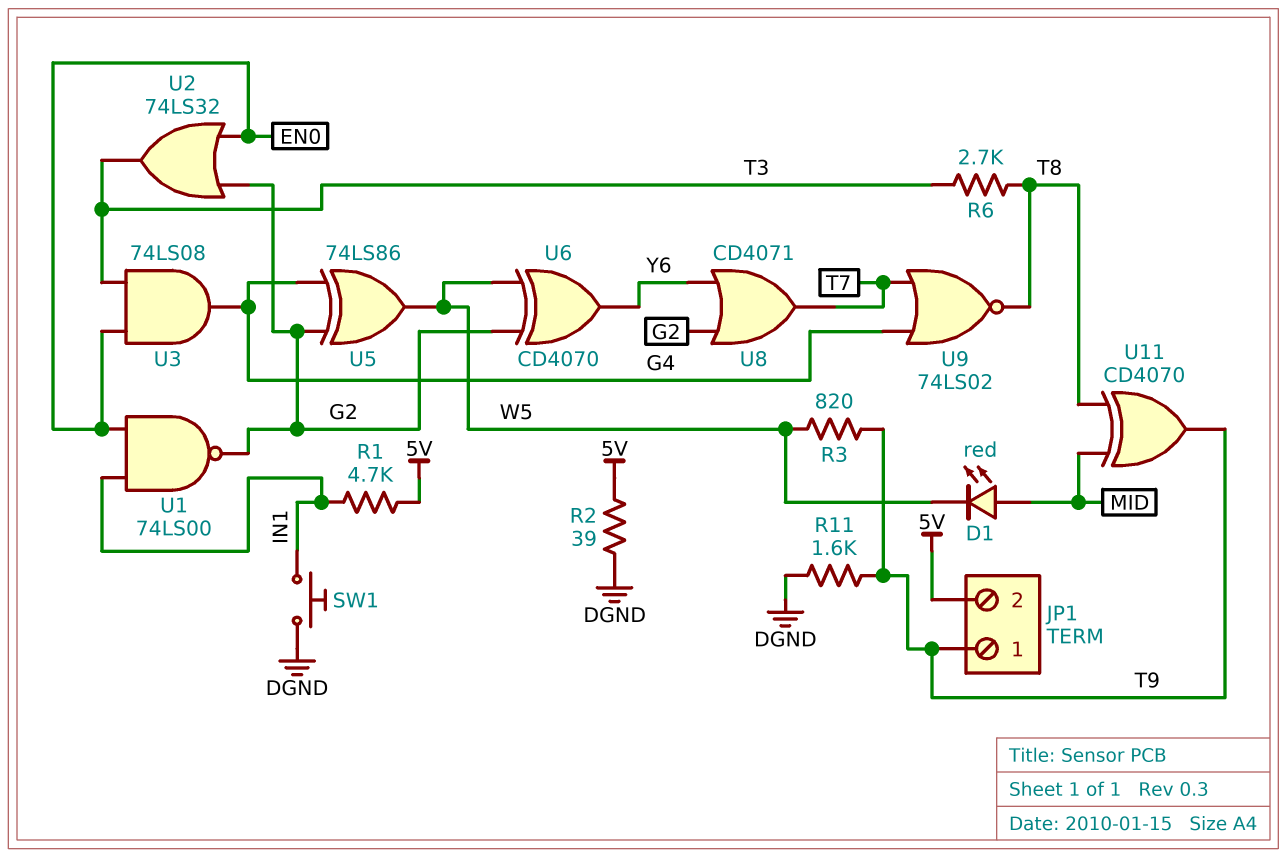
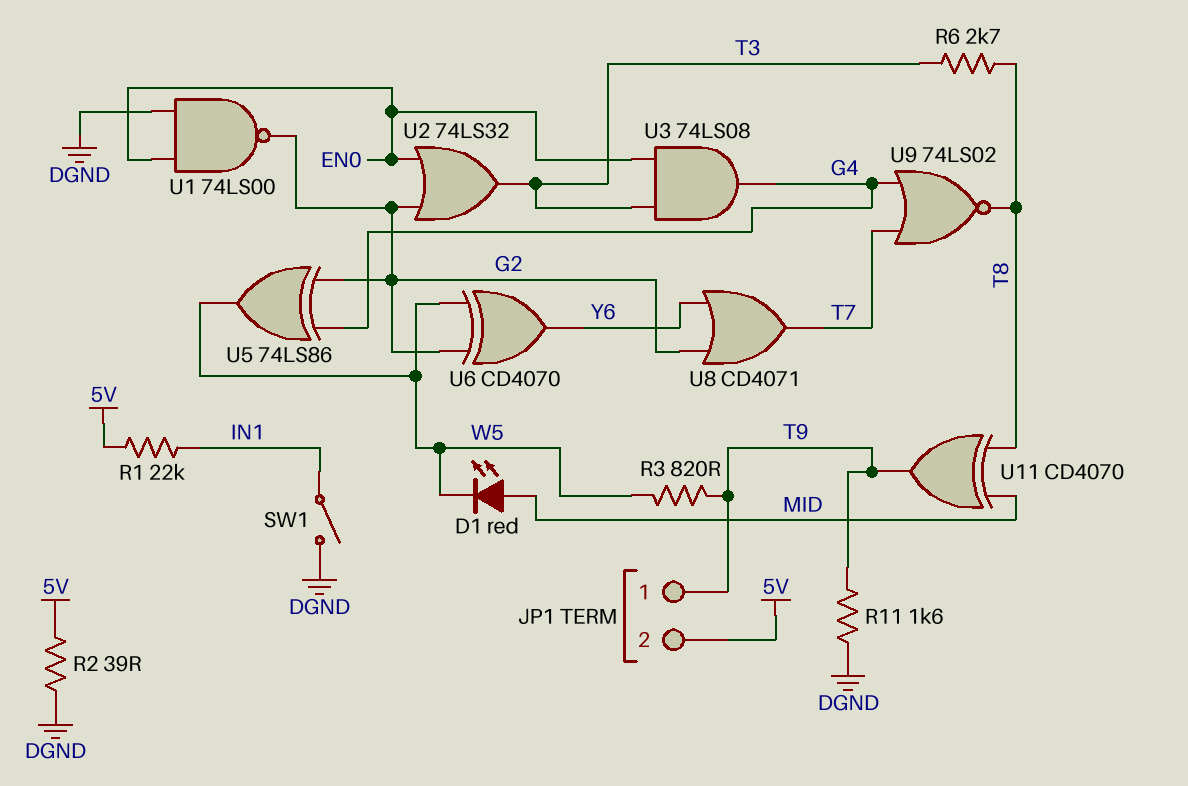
R1: 4.7k (5V, IN1) -> 22k (5V, IN1)
SW1: button (DGND, IN1) -> switch (DGND, IN1)
U1: NAND 74LS00 (in EN0, in IN1, out G2) -> NAND 74LS00 (in DGND, in EN0, out G2)

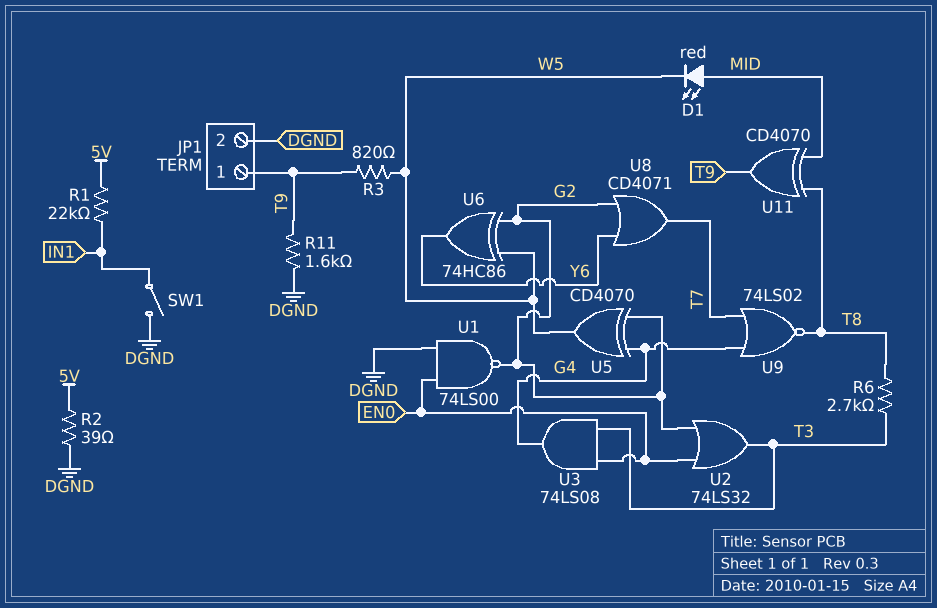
JP1 pin 2: 5V -> DGND
U5: XOR 74LS86 (in G2, in G4, out W5) -> XOR CD4070 (in G2, in G4, out W5)
U6: XOR CD4070 (in G2, in W5, out Y6) -> XOR 74HC86 (in G2, in W5, out Y6)

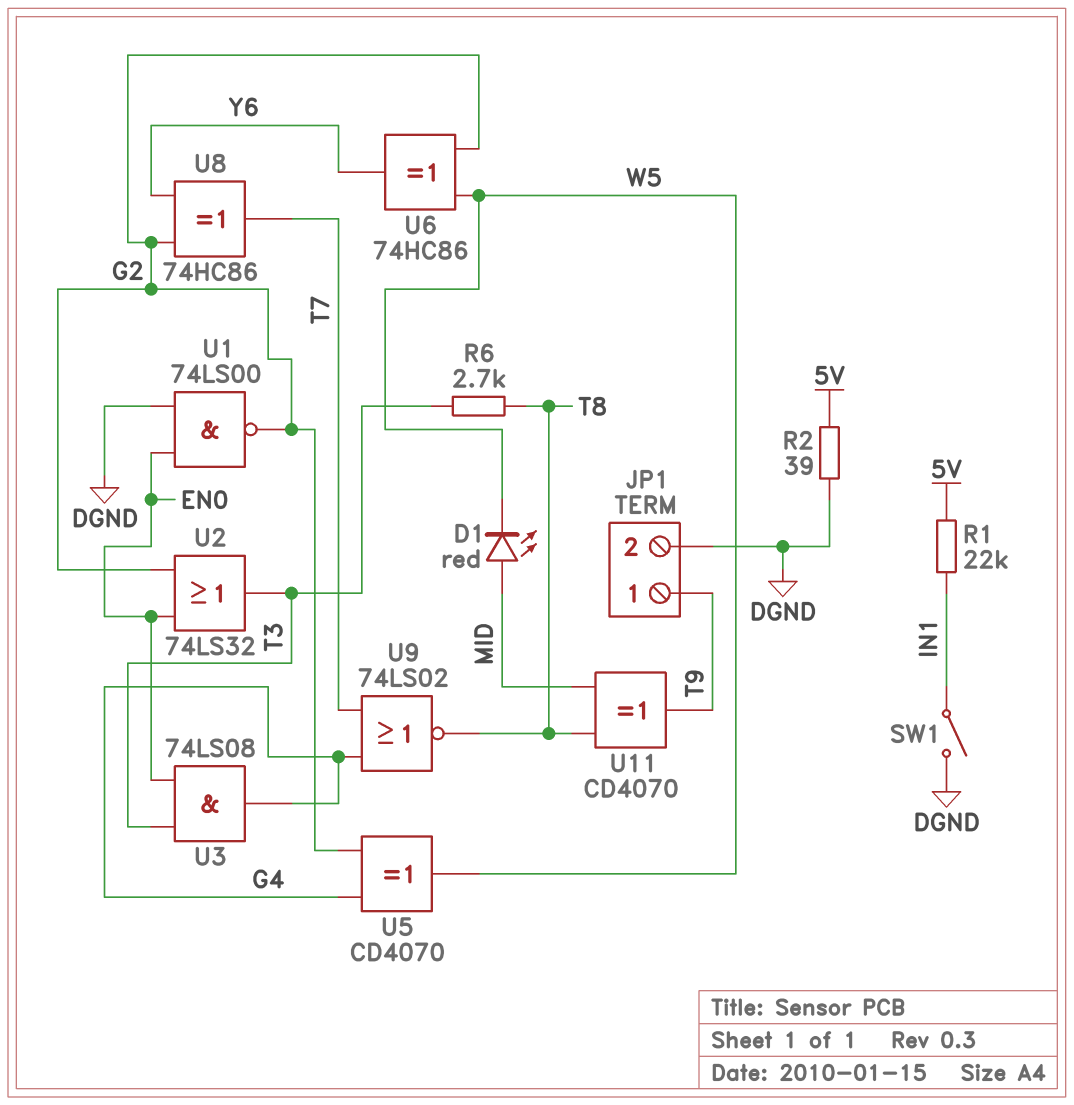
R3: 820 (T9, W5) -> none
R11: 1.6k (DGND, T9) -> none
U8: OR CD4071 (in G2, in Y6, out T7) -> XOR 74HC86 (in G2, in Y6, out T7)

